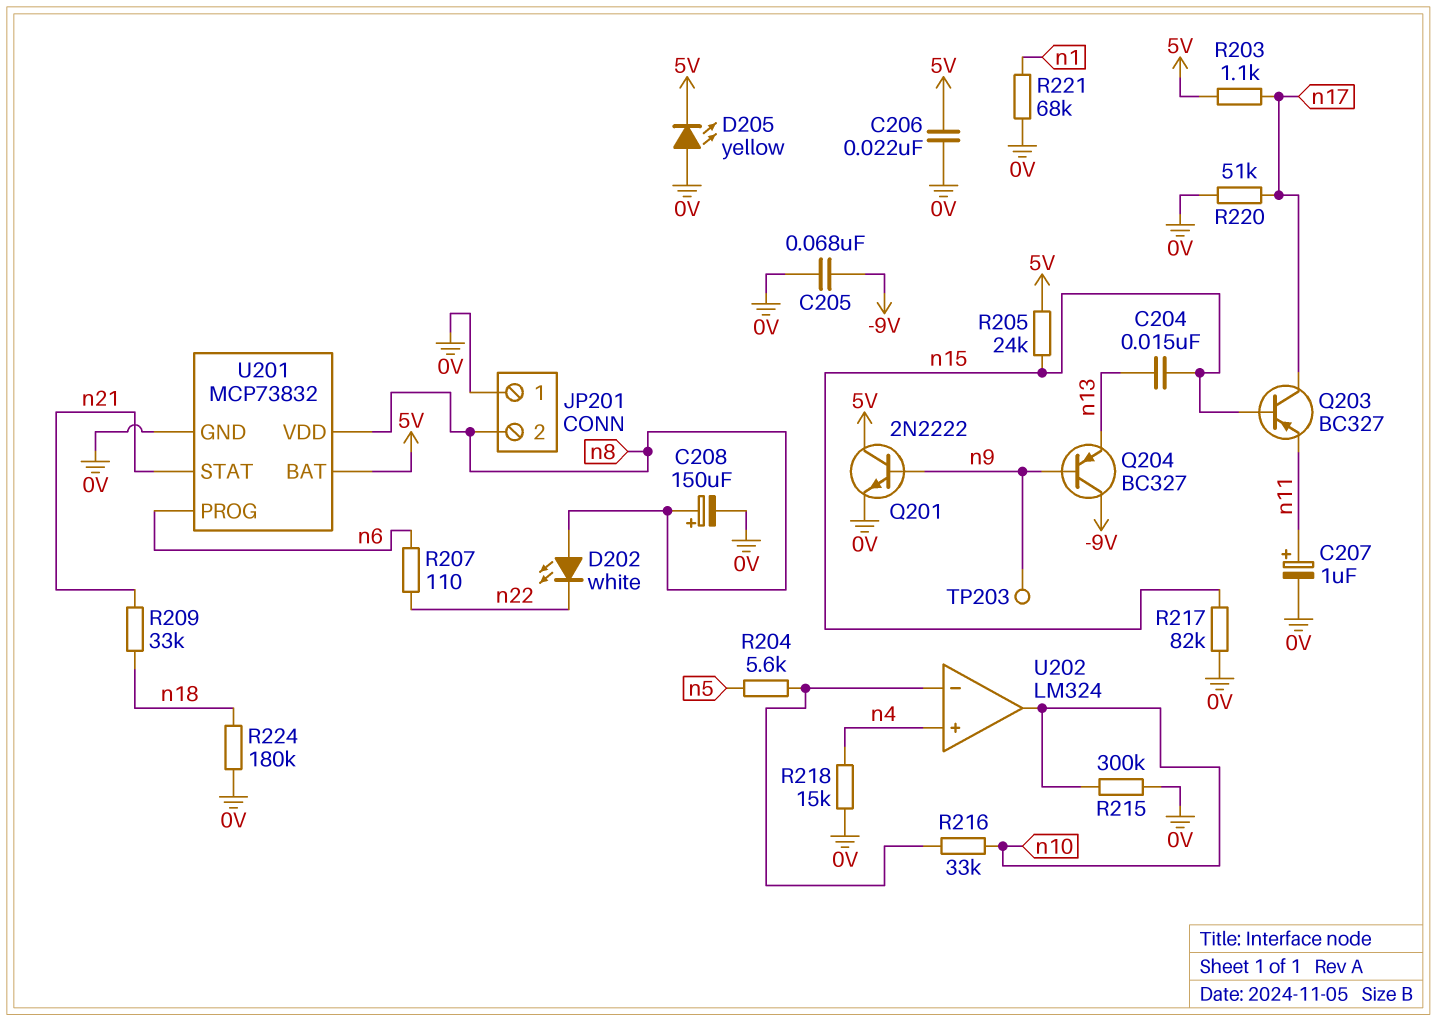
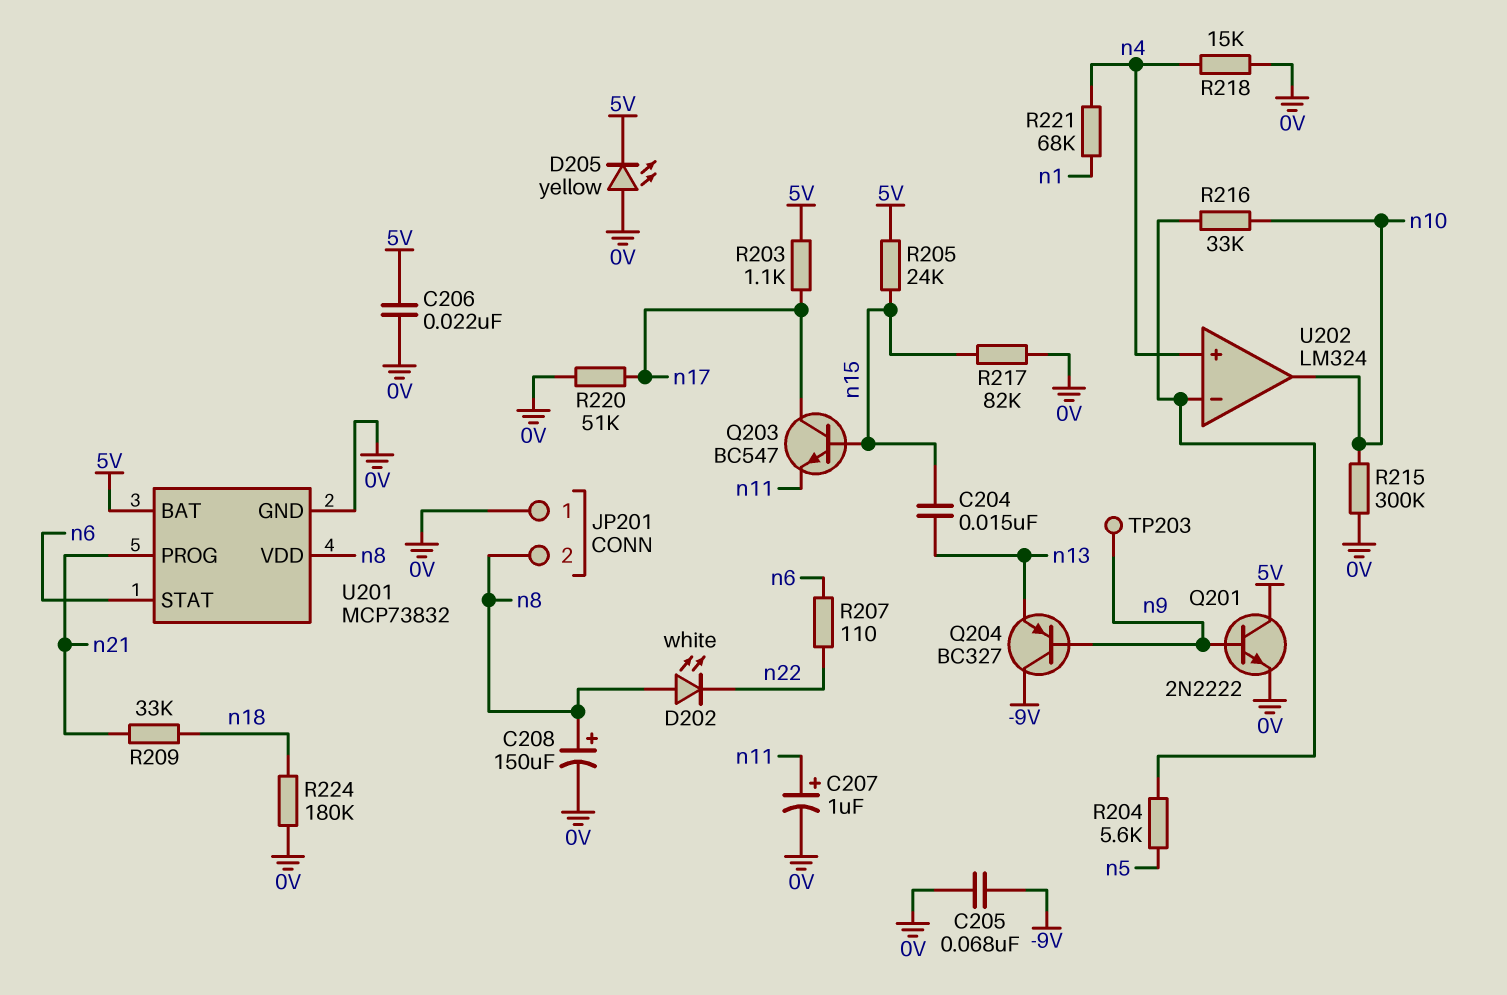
Q203: PNP BC327 (B n15, C n17, E n11) -> NPN BC547 (B n15, C n17, E n11)
R221: 68k (0V, n1) -> 68k (n1, n4)
U201 pin PROG: n6 -> n21
U201 pin STAT: n21 -> n6

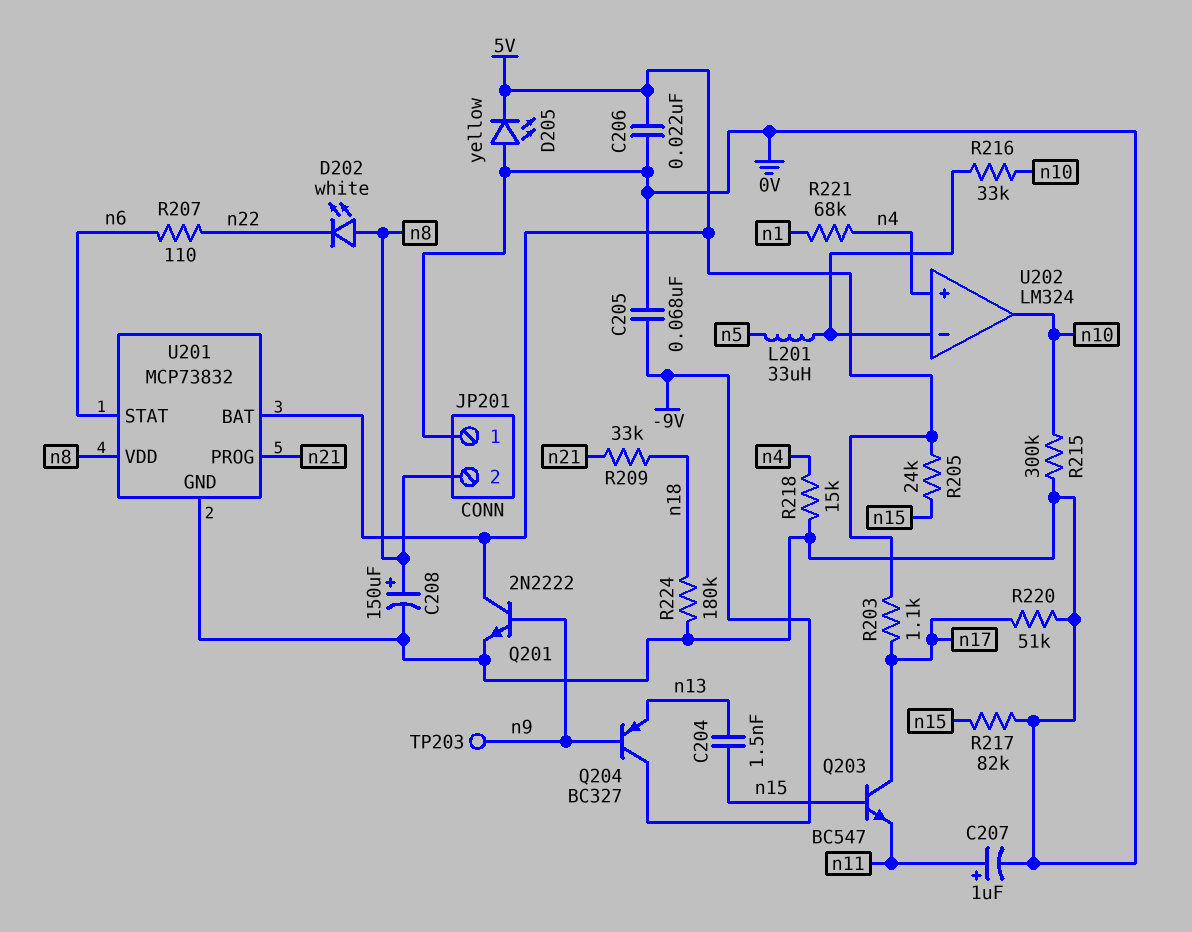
C204: 15nF (n13, n15) -> 1.5nF (n13, n15)
L201: none -> 33uH (U202/in-, n5)
R204: 5.6k (U202/in-, n5) -> none

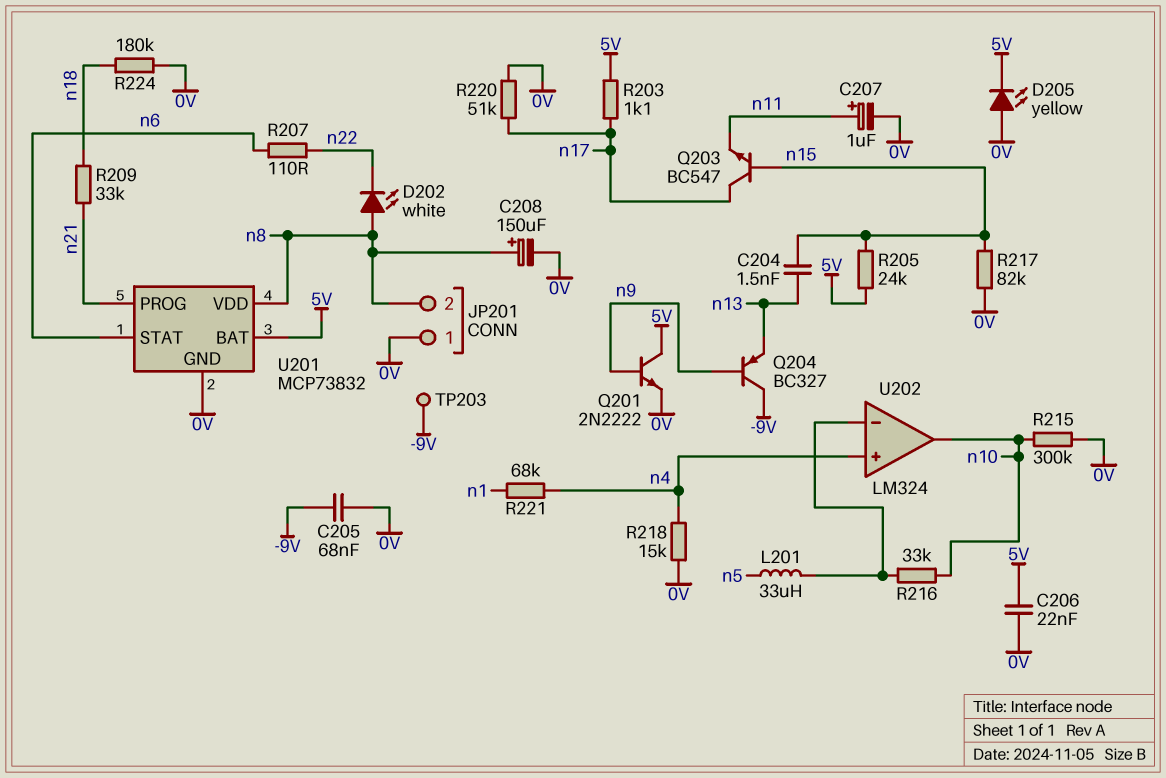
TP203: test point (n9) -> test point (-9V)

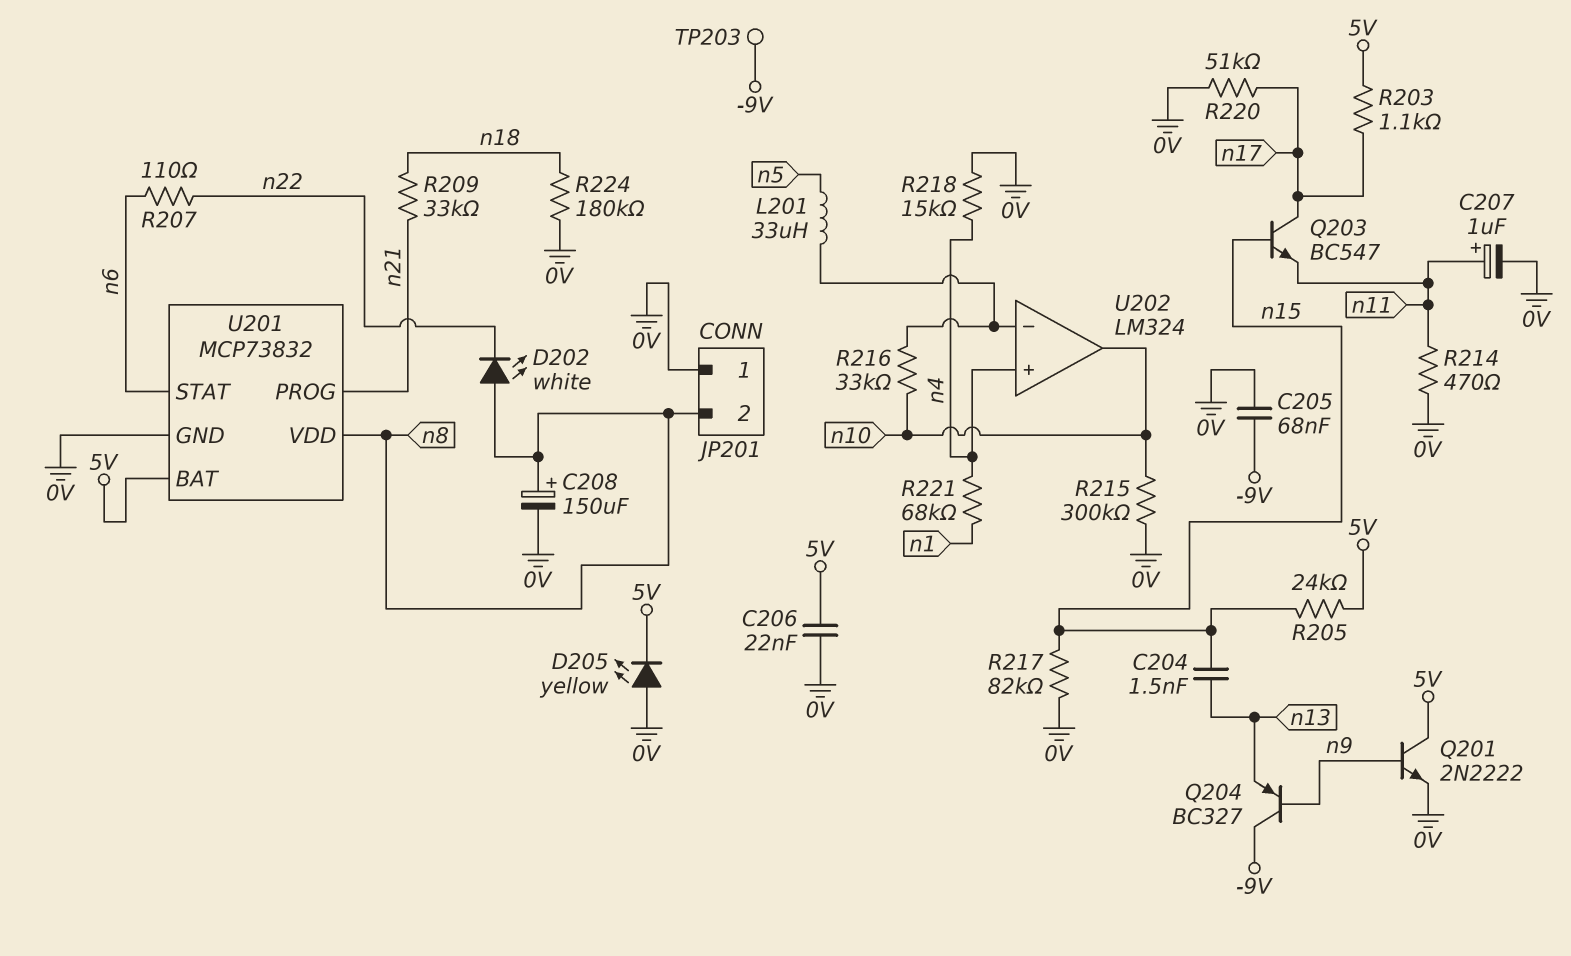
R214: none -> 470 (0V, n11)

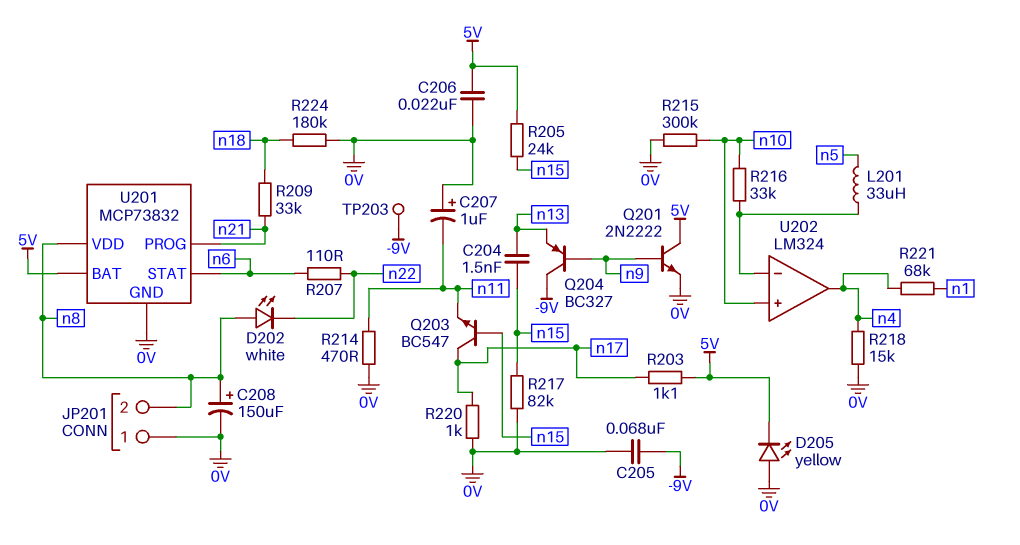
C207: 1uF (plus n11, minus 0V) -> 1uF (plus 0V, minus n11)
R220: 51k (0V, n17) -> 1k (0V, n17)
U202 pin in+: n4 -> n10
U202 pin out: n10 -> n4

